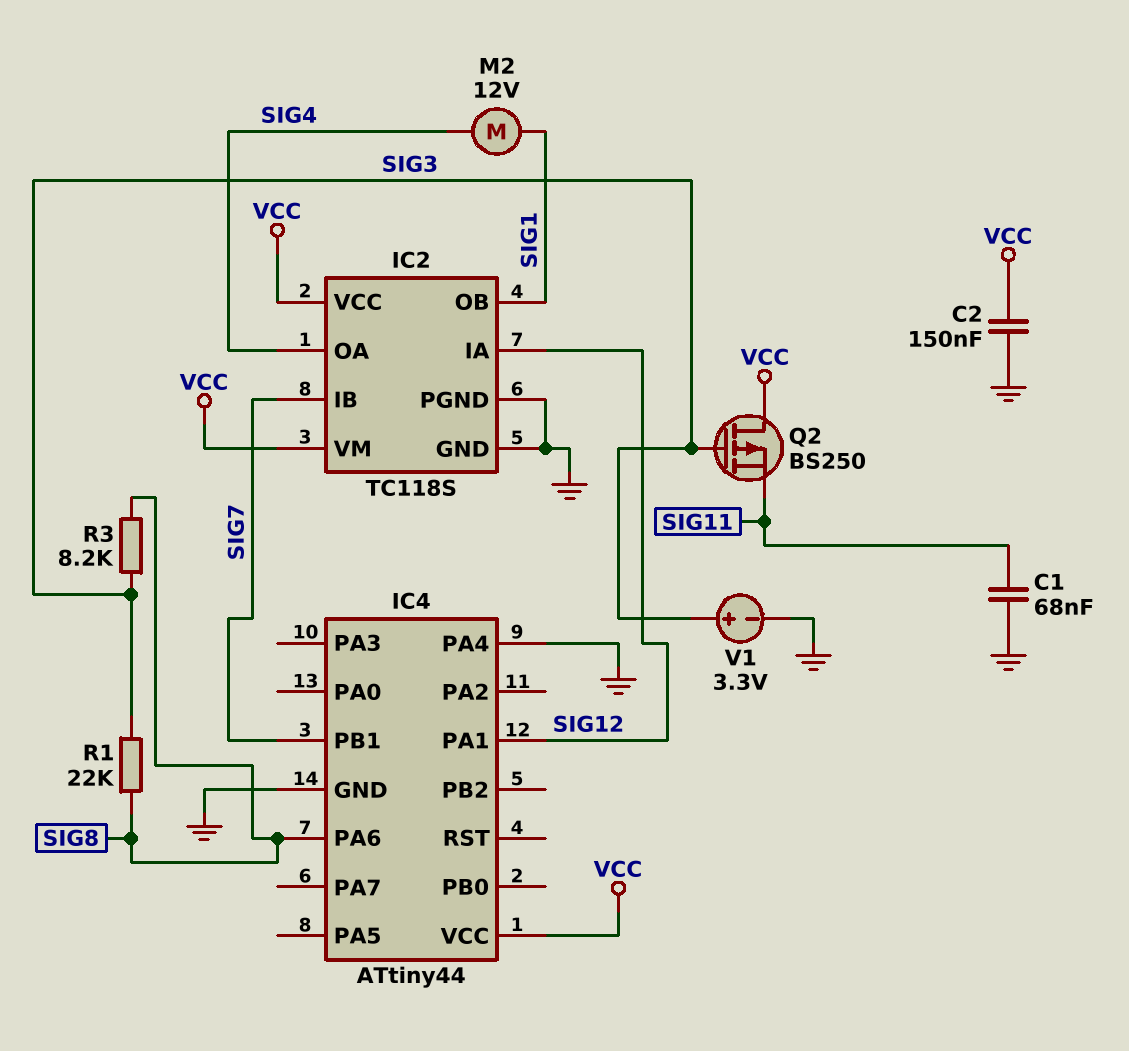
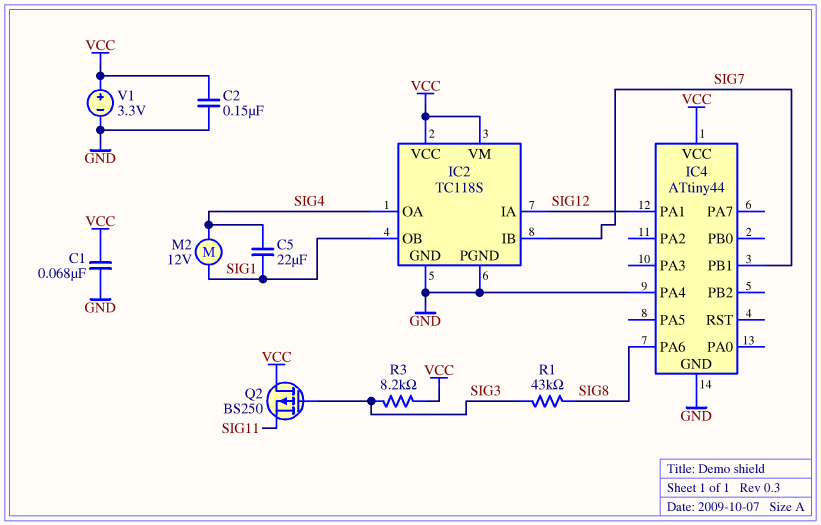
C1: 68nF (GND, SIG11) -> 68nF (GND, VCC)
C5: none -> 22uF (SIG1, SIG4)
R1: 22k (SIG3, SIG8) -> 43k (SIG3, SIG8)
R3: 8.2k (SIG3, SIG8) -> 8.2k (SIG3, VCC)
V1: 3.3V (plus SIG3, minus GND) -> 3.3V (plus VCC, minus GND)

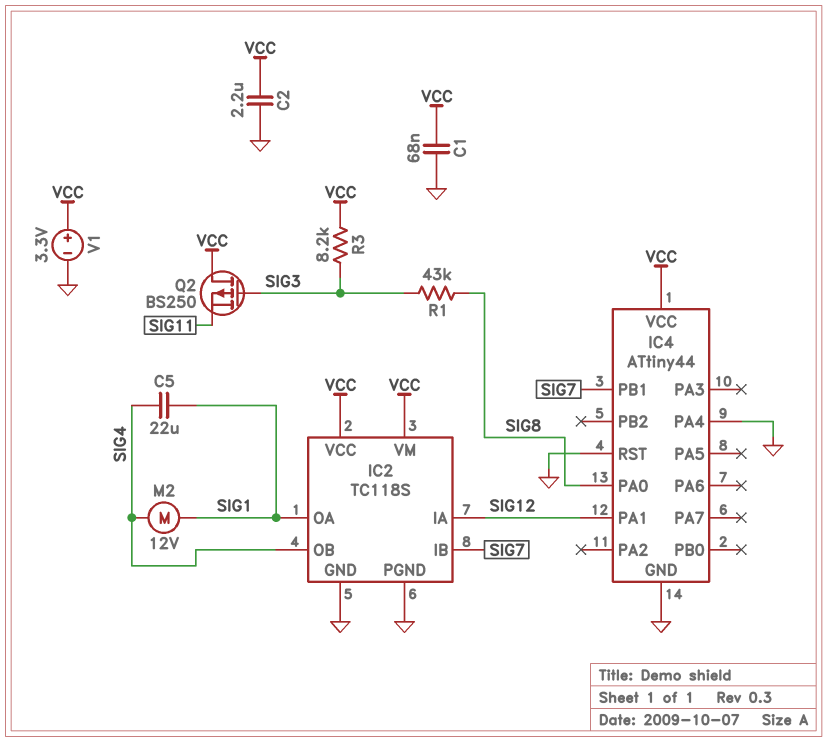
C2: 150nF (GND, VCC) -> 2.2uF (GND, VCC)
IC2 pin OA: SIG4 -> SIG1
IC2 pin OB: SIG1 -> SIG4
IC4 pin PA0: none -> SIG8
IC4 pin PA6: SIG8 -> none
IC4 pin RST: none -> GND

